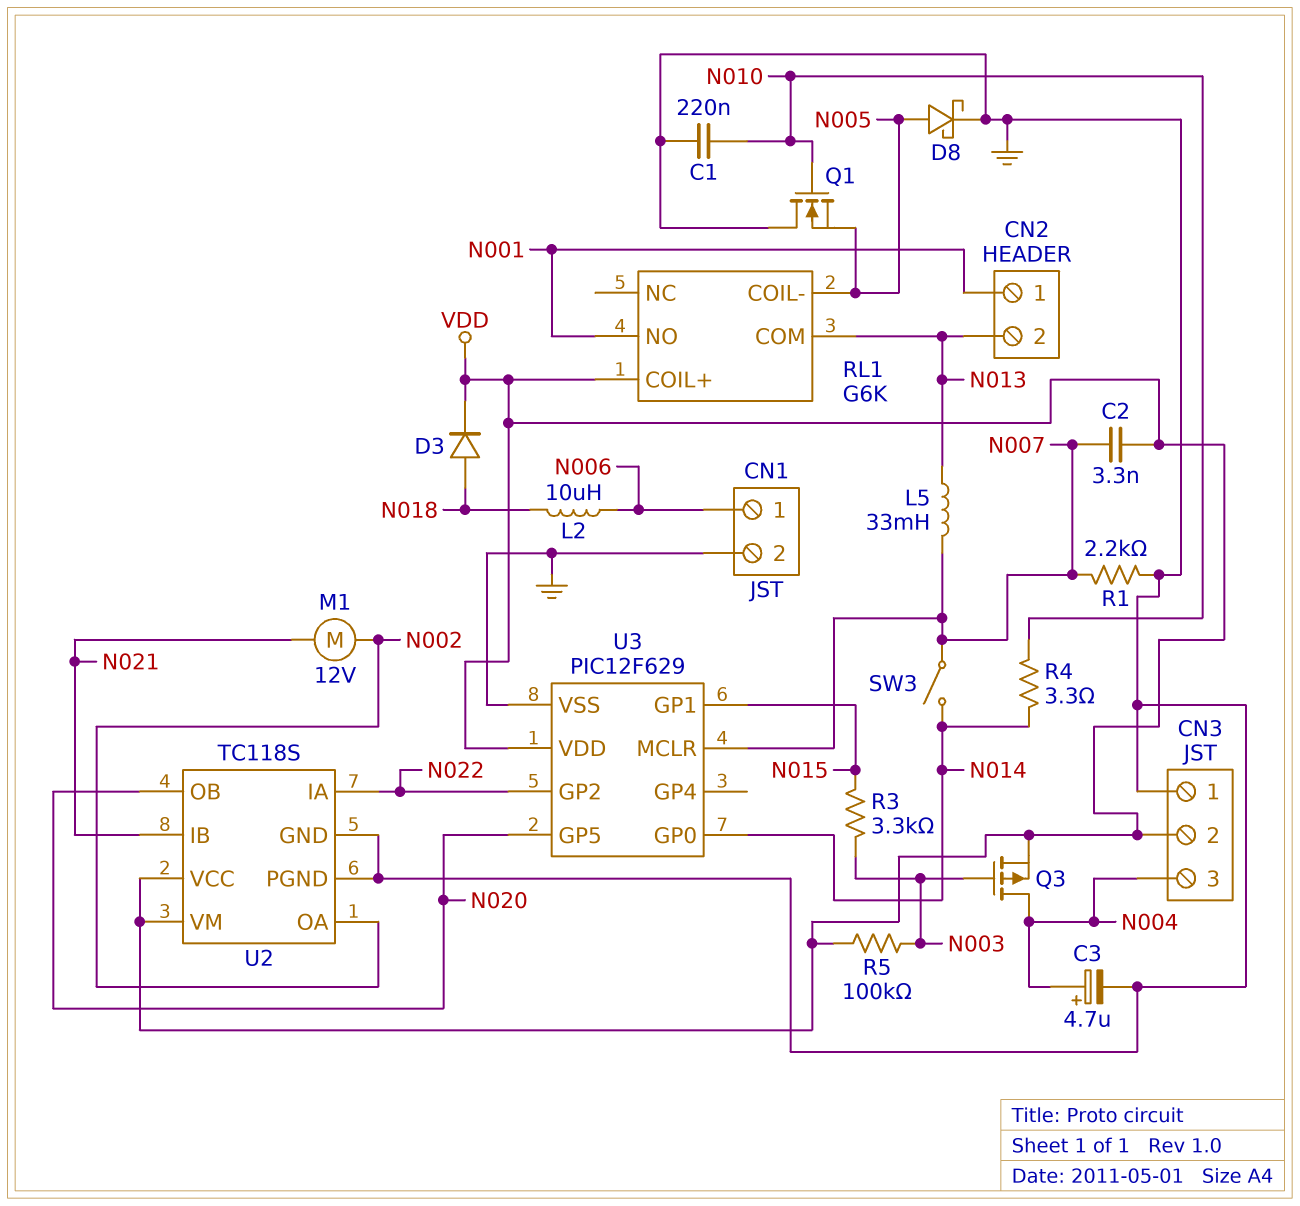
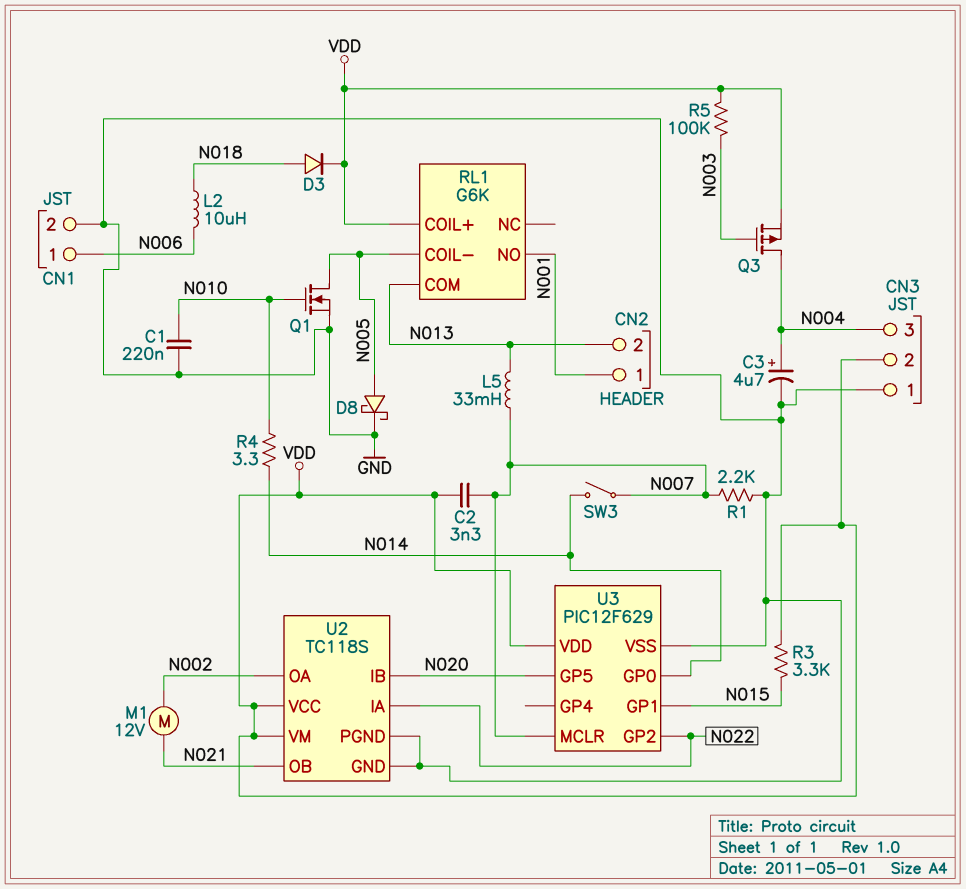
Q1: NMOS (G N010, D GND, S N005) -> NMOS (G N010, D N005, S GND)
R3: 3.3k (N003, N015) -> 3.3k (N015, VDD)
U2 pin IB: N021 -> N020
U2 pin OB: N020 -> N021

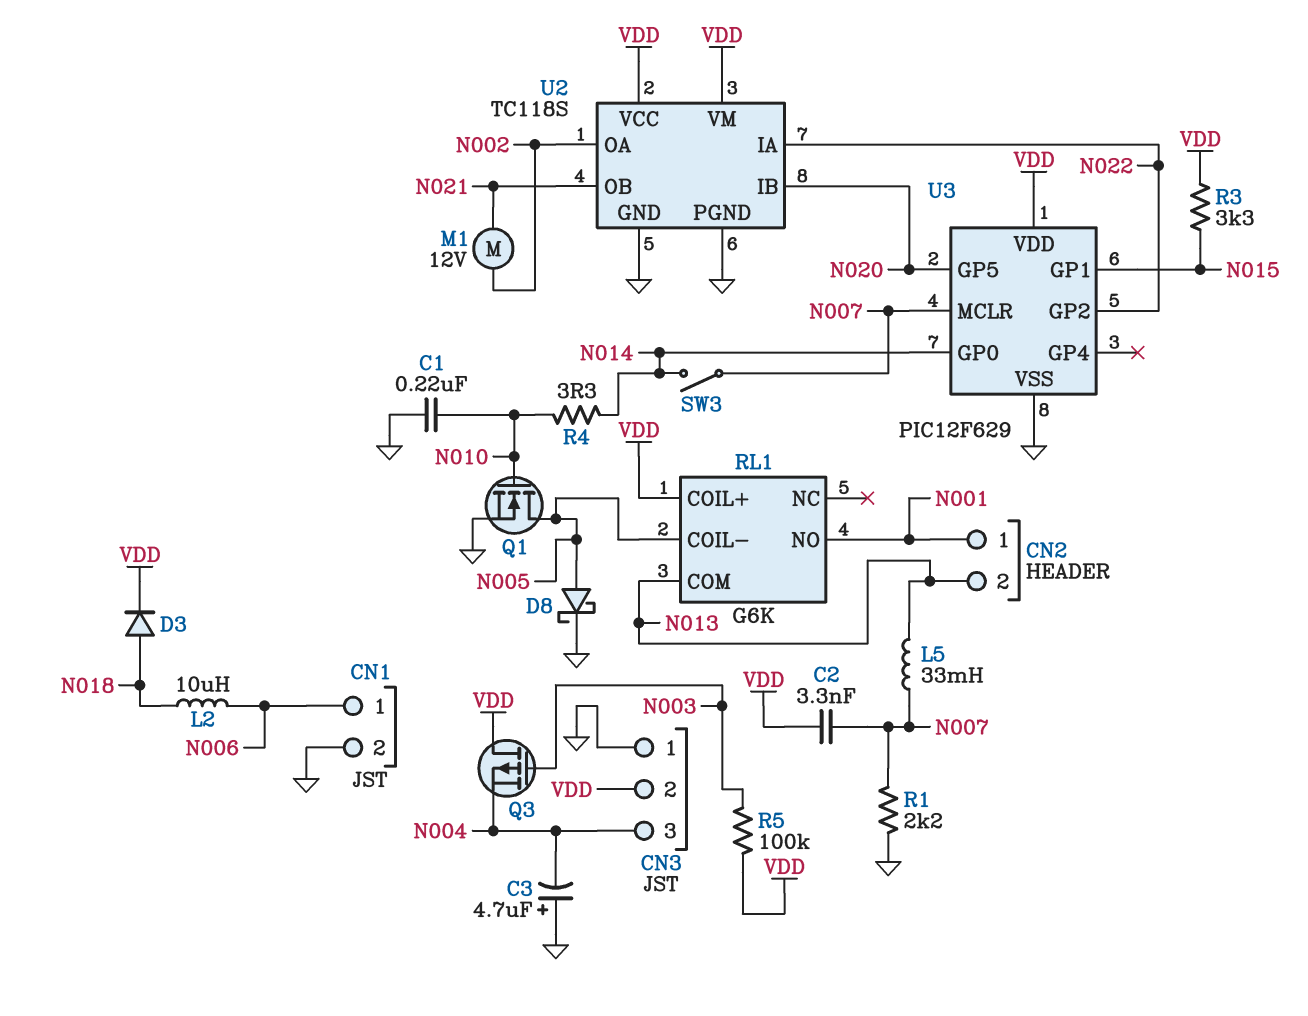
C3: 4.7uF (plus N004, minus GND) -> 4.7uF (plus GND, minus N004)
Q3: PMOS (G N003, D N004, S VDD) -> PMOS (G N003, D VDD, S N004)

